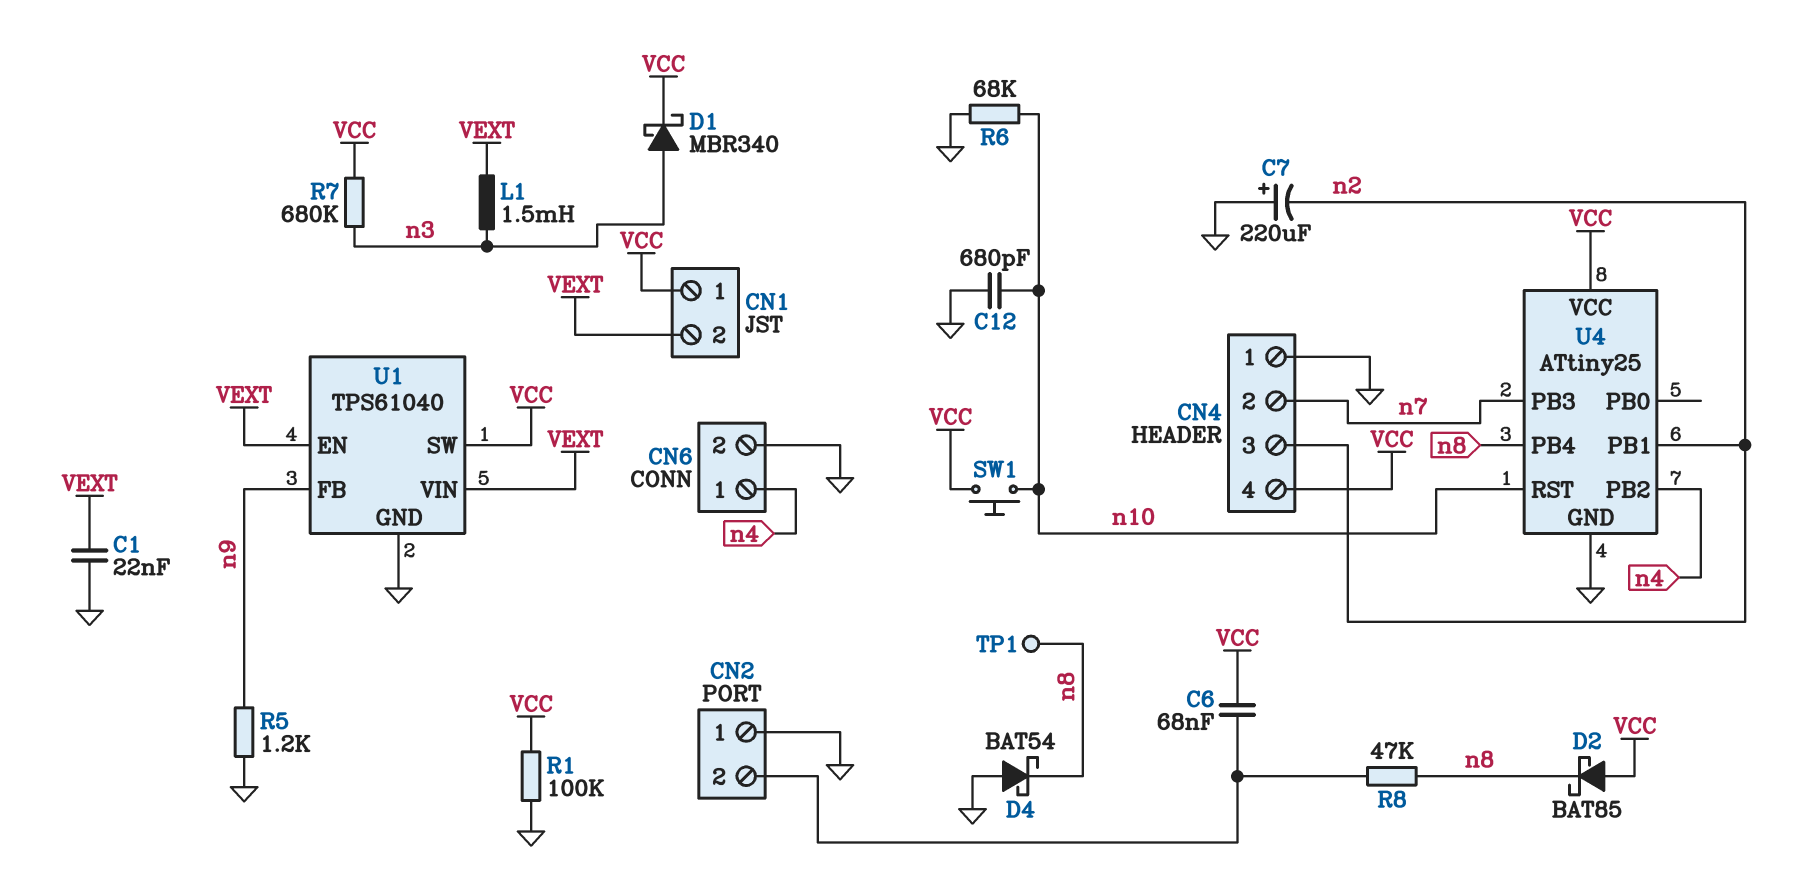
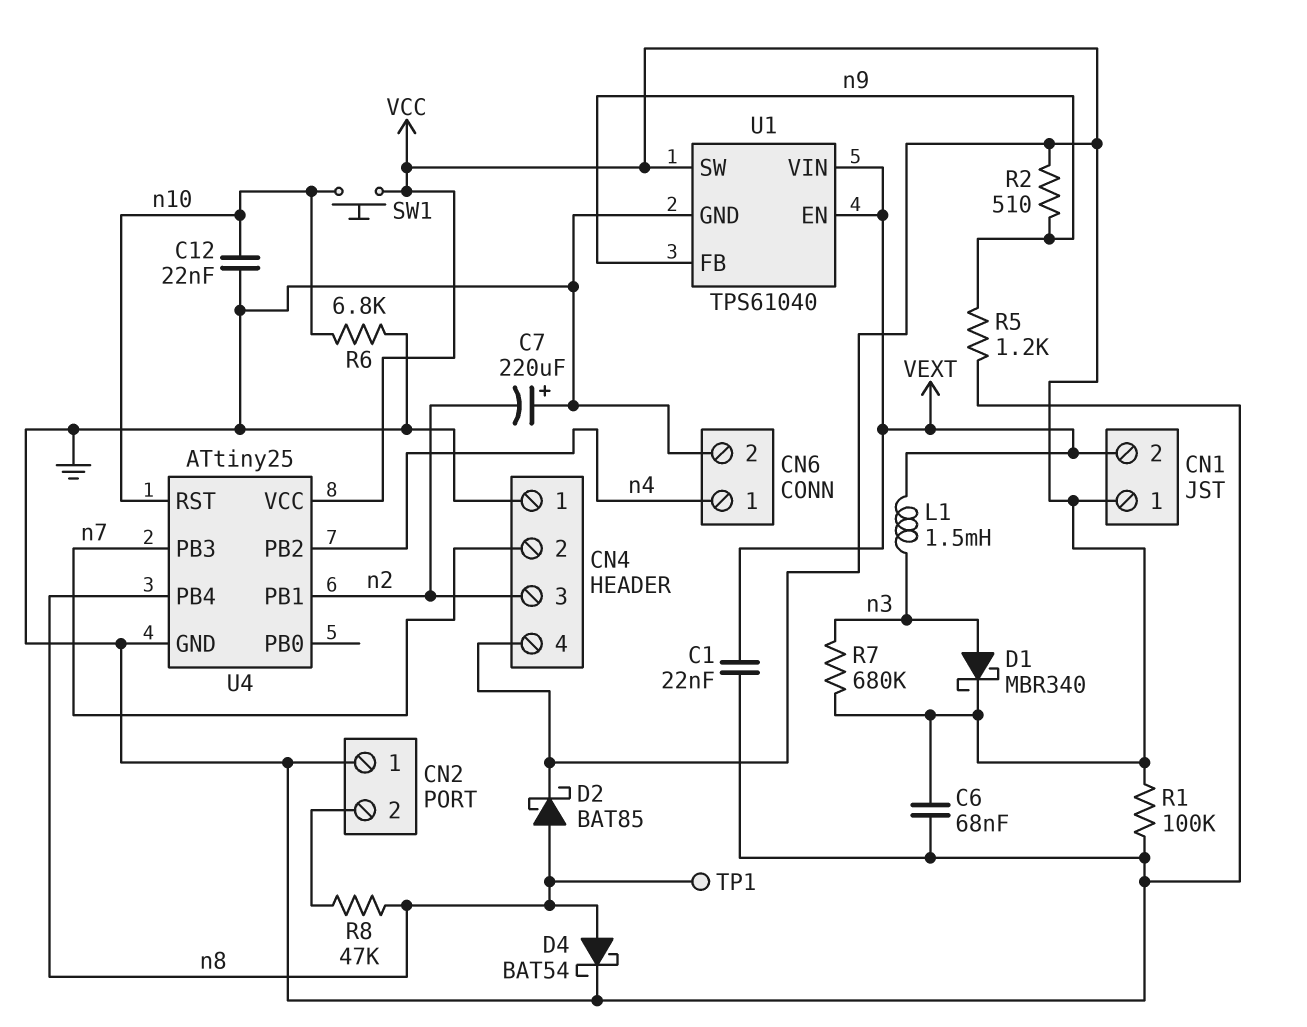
C6: 68nF (CN2/2, VCC) -> 68nF (GND, VCC)
C12: 680pF (GND, n10) -> 22nF (GND, n10)
D2: schottky BAT85 (A VCC, K n8) -> schottky BAT85 (A n8, K VCC)
D4: schottky BAT54 (A GND, K n8) -> schottky BAT54 (A n8, K GND)
R2: none -> 510 (VCC, n9)
R6: 68k (GND, n10) -> 6.8k (GND, n10)

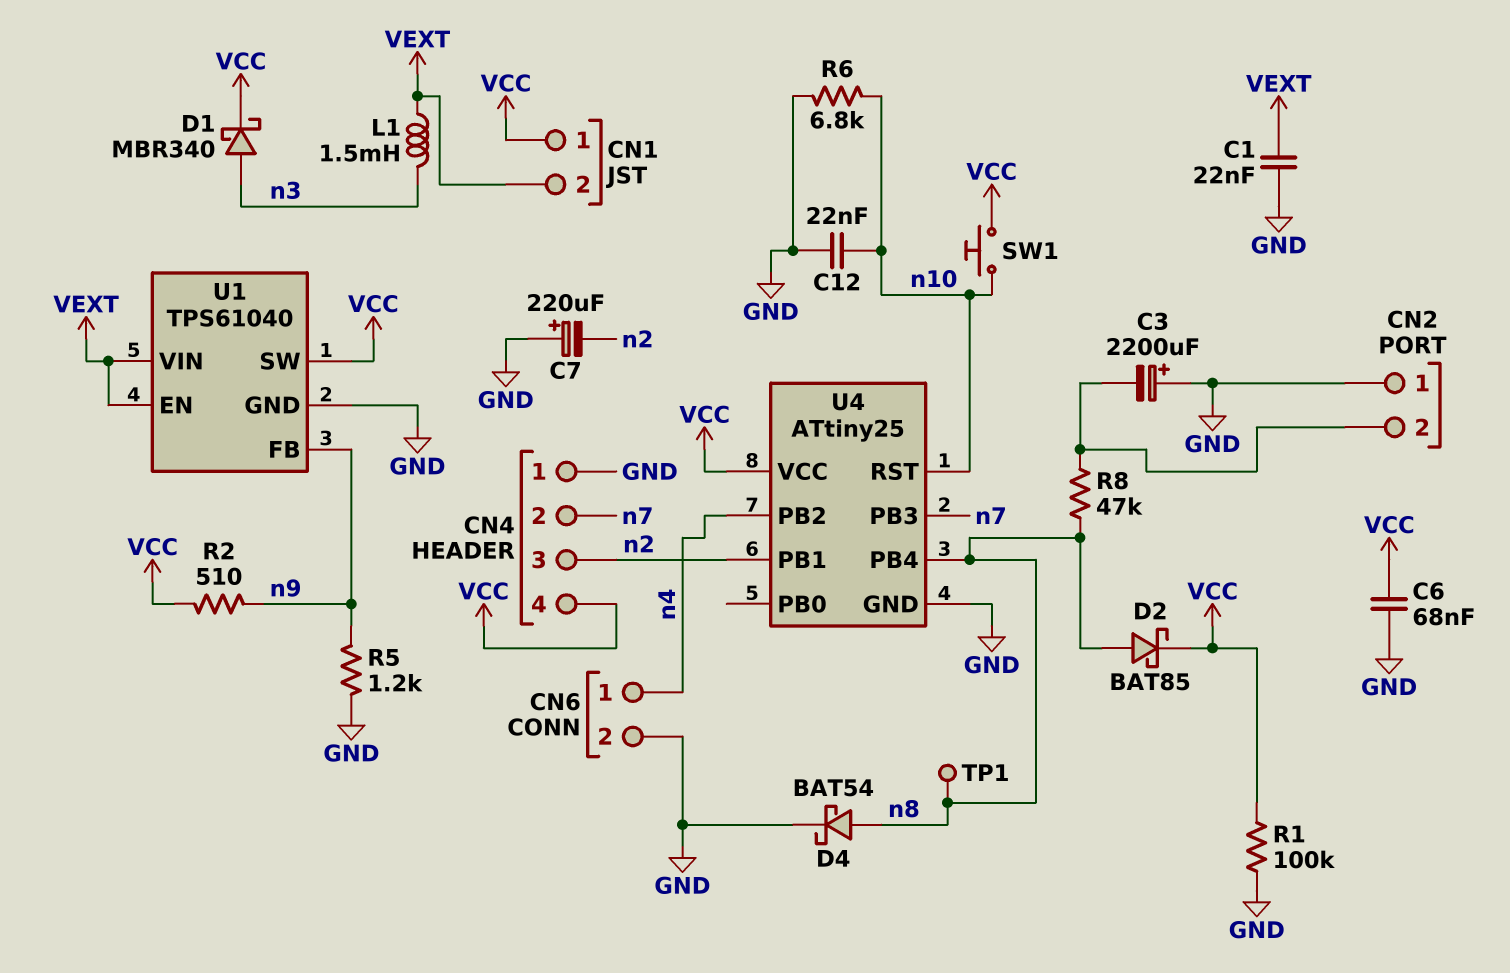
C3: none -> 2200uF (plus GND, minus CN2/2)
R7: 680k (VCC, n3) -> none

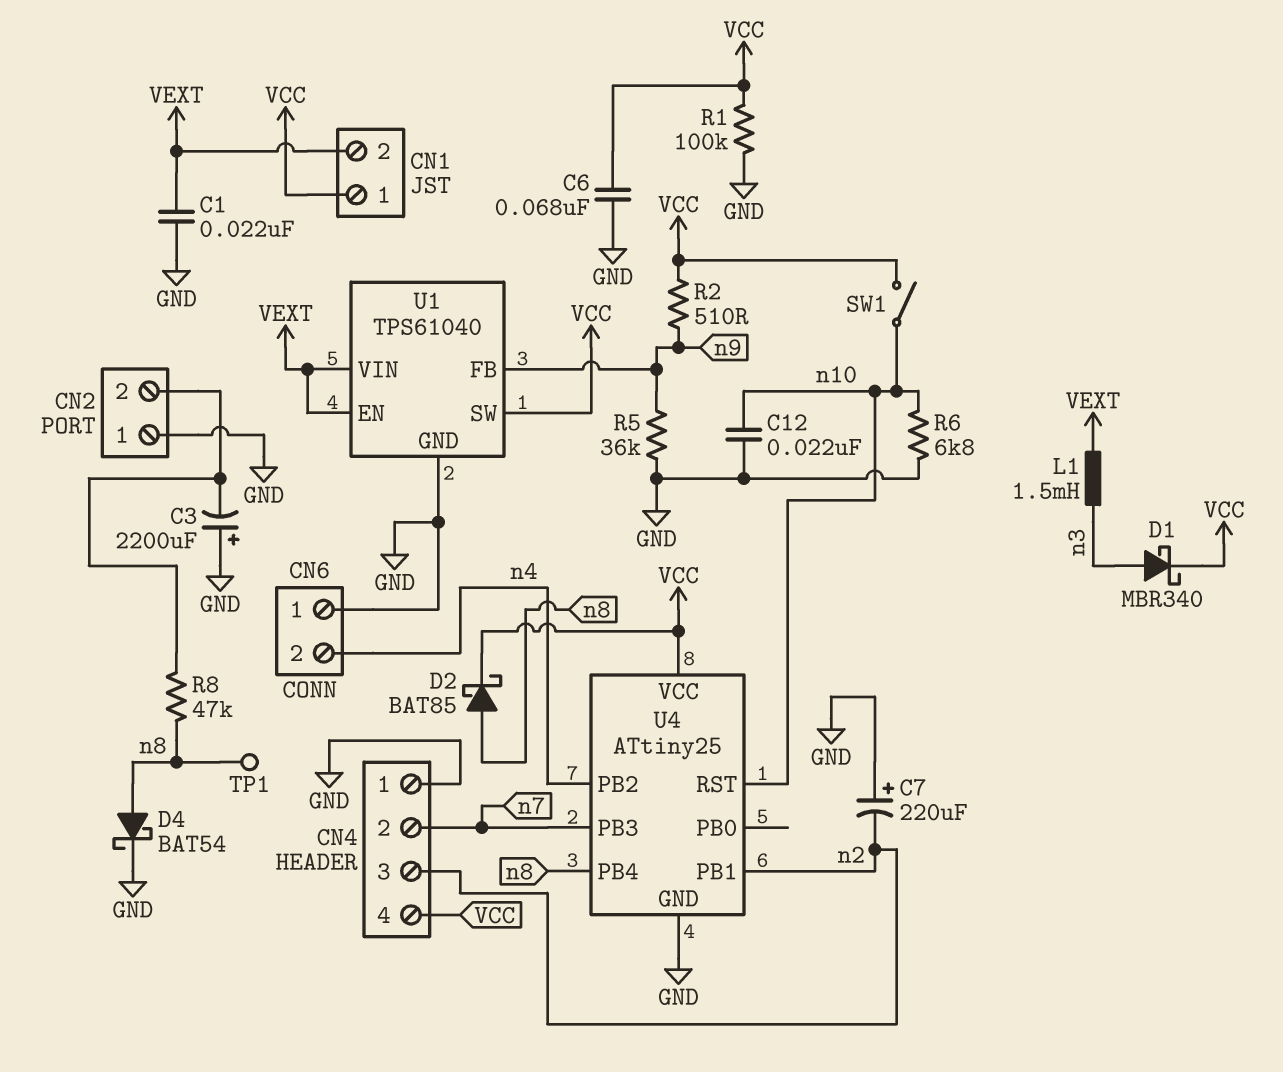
CN6 pin 1: n4 -> GND
CN6 pin 2: GND -> n4
R5: 1.2k (GND, n9) -> 36k (GND, n9)
SW1: button (VCC, n10) -> switch (VCC, n10)

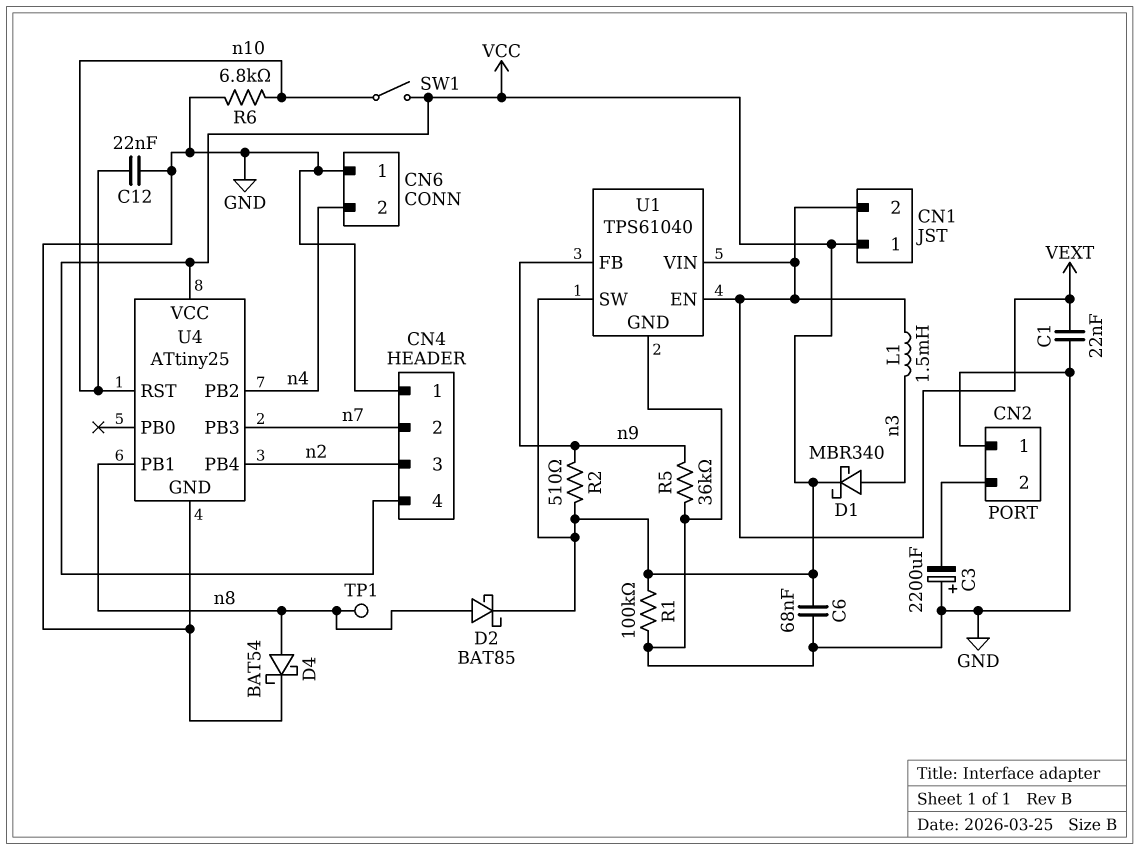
C7: 220uF (plus GND, minus n2) -> none
R8: 47k (CN2/2, n8) -> none
U4 pin PB1: n2 -> n8
U4 pin PB4: n8 -> n2

